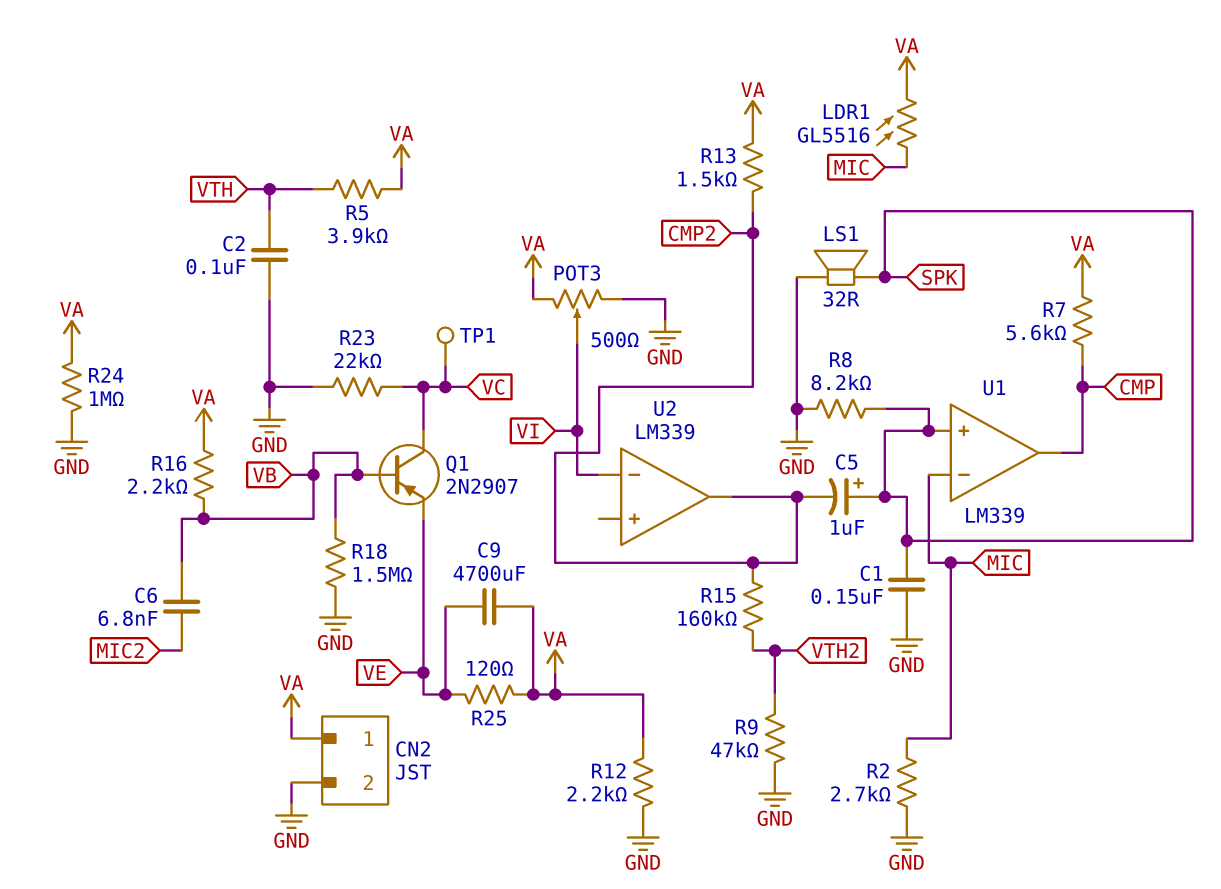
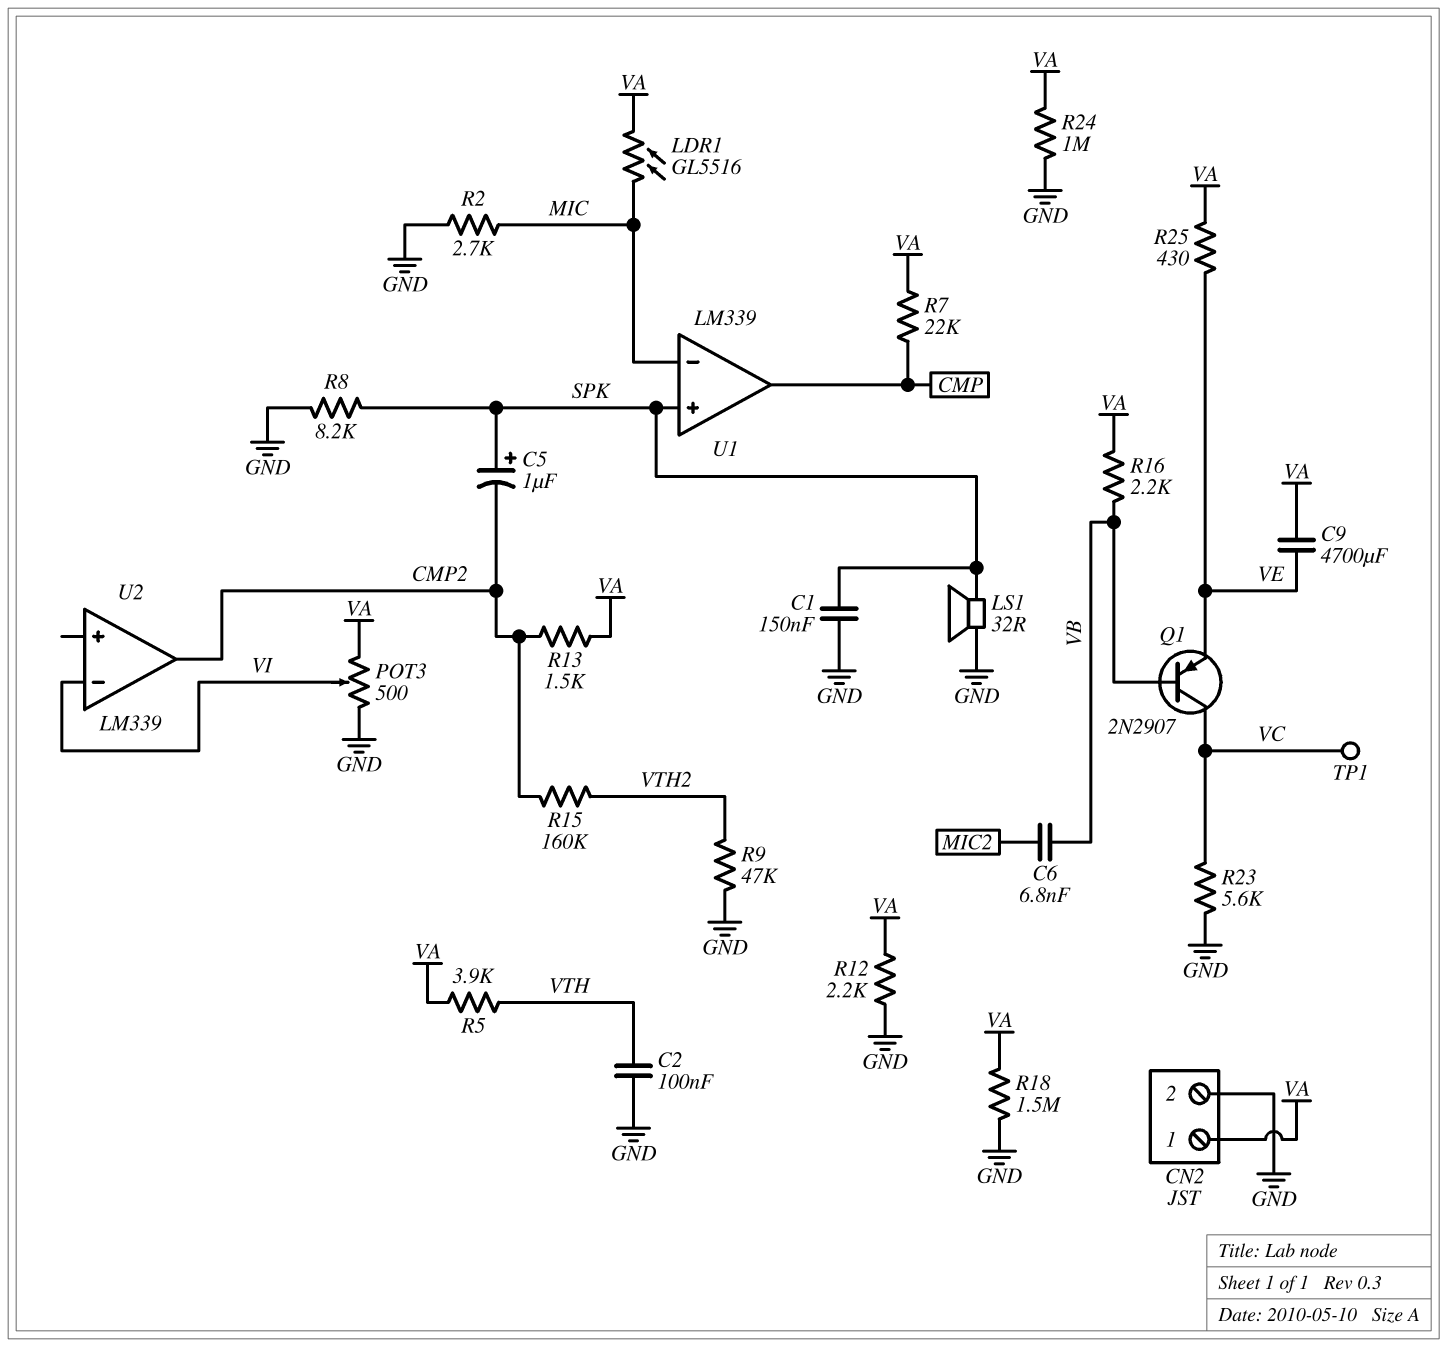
R7: 5.6k (CMP, VA) -> 22k (CMP, VA)
R18: 1.5M (GND, VB) -> 1.5M (GND, VA)
R23: 22k (GND, VC) -> 5.6k (GND, VC)
R25: 120 (VA, VE) -> 430 (VA, VE)

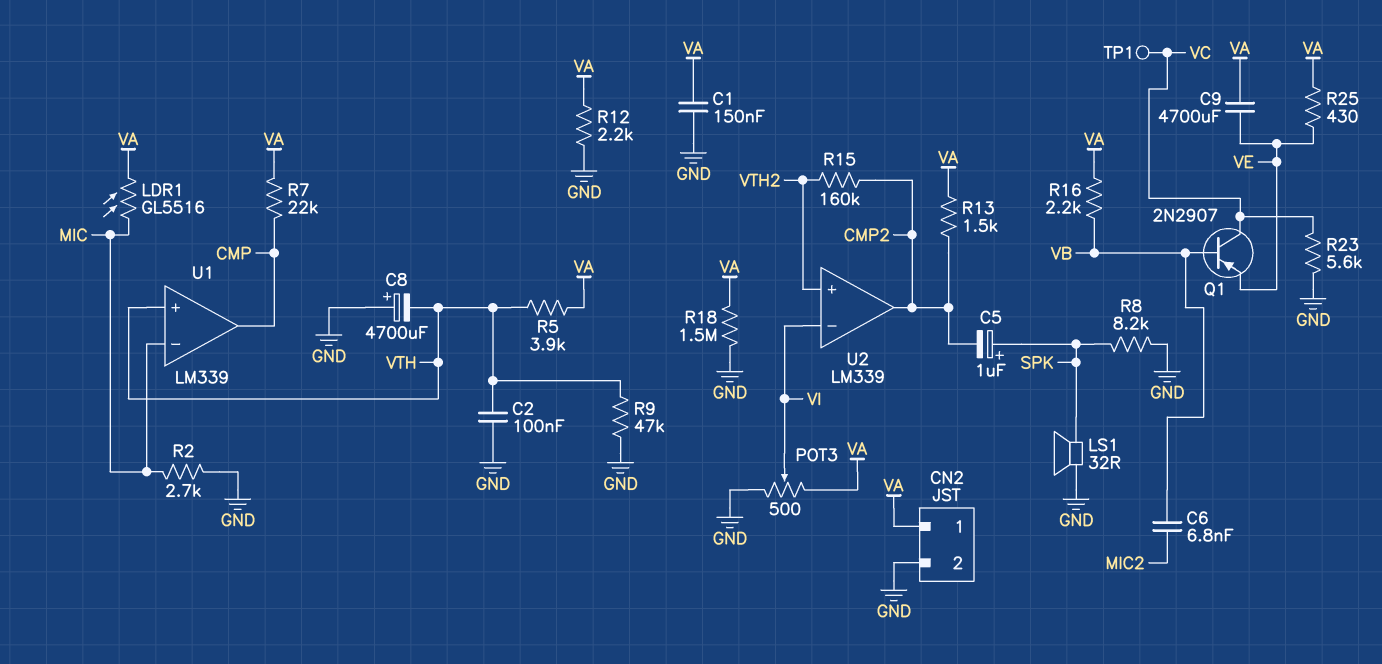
C1: 150nF (GND, SPK) -> 150nF (GND, VA)
C8: none -> 4700uF (plus GND, minus VTH)
R9: 47k (GND, VTH2) -> 47k (GND, VTH)
R24: 1M (GND, VA) -> none
U1 pin in+: SPK -> VTH
U2 pin in+: none -> VTH2

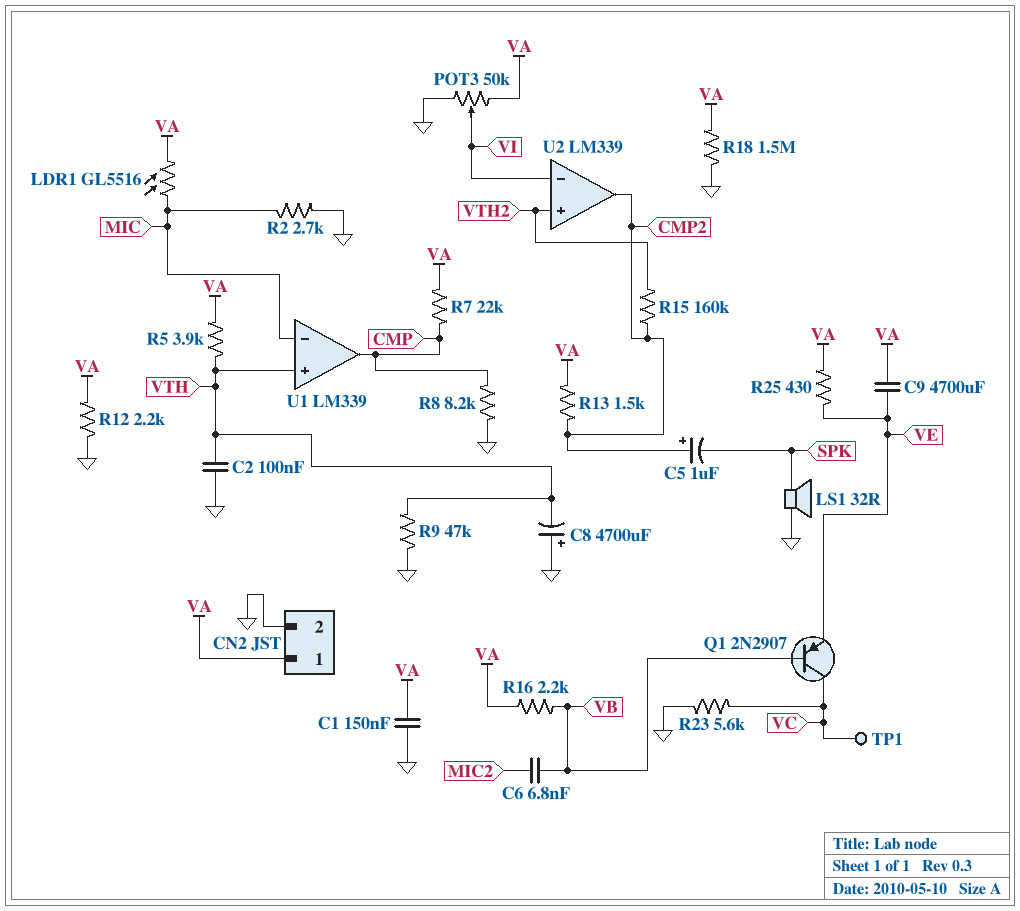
C5: 1uF (plus SPK, minus CMP2) -> 1uF (plus CMP2, minus SPK)
POT3: 500 (GND, VA, wiper VI) -> 50k (GND, VA, wiper VI)
R8: 8.2k (GND, SPK) -> 8.2k (CMP, GND)

